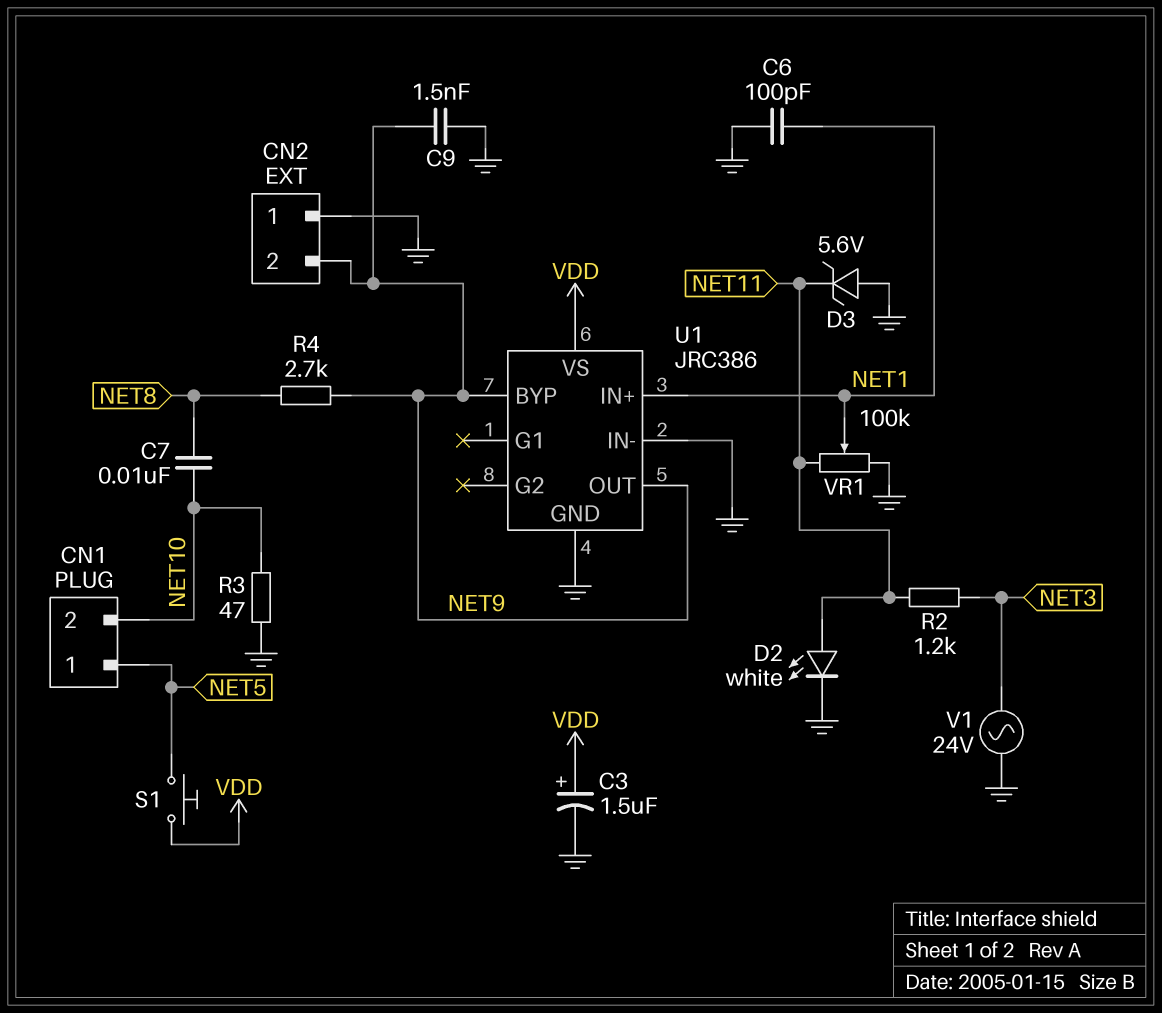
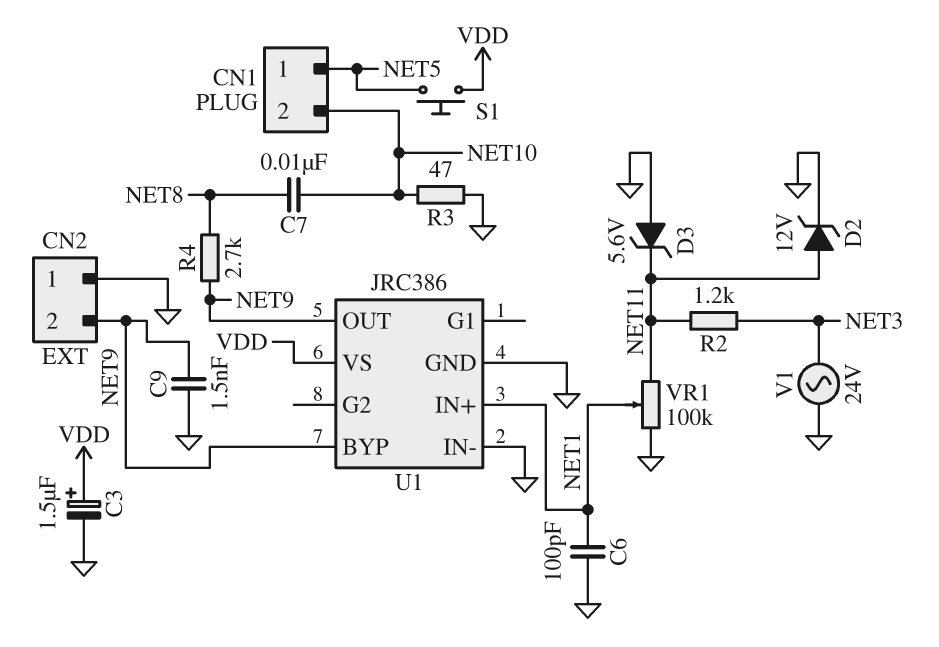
D2: LED white (A NET11, K GND) -> zener 12V (A NET11, K GND)

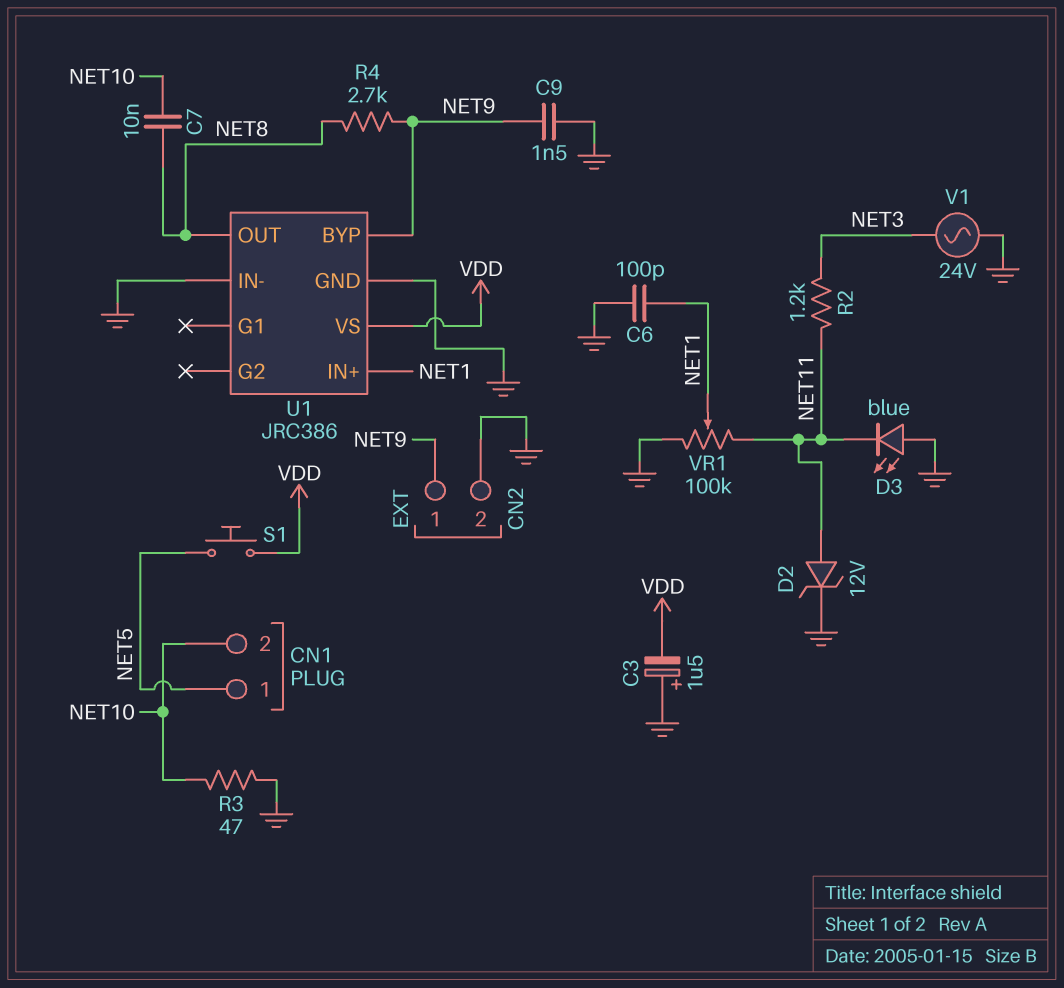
C3: 1.5uF (plus VDD, minus GND) -> 1.5uF (plus GND, minus VDD)
CN2 pin 1: GND -> NET9
CN2 pin 2: NET9 -> GND
D3: zener 5.6V (A GND, K NET11) -> LED blue (A GND, K NET11)
U1 pin OUT: NET9 -> NET8

